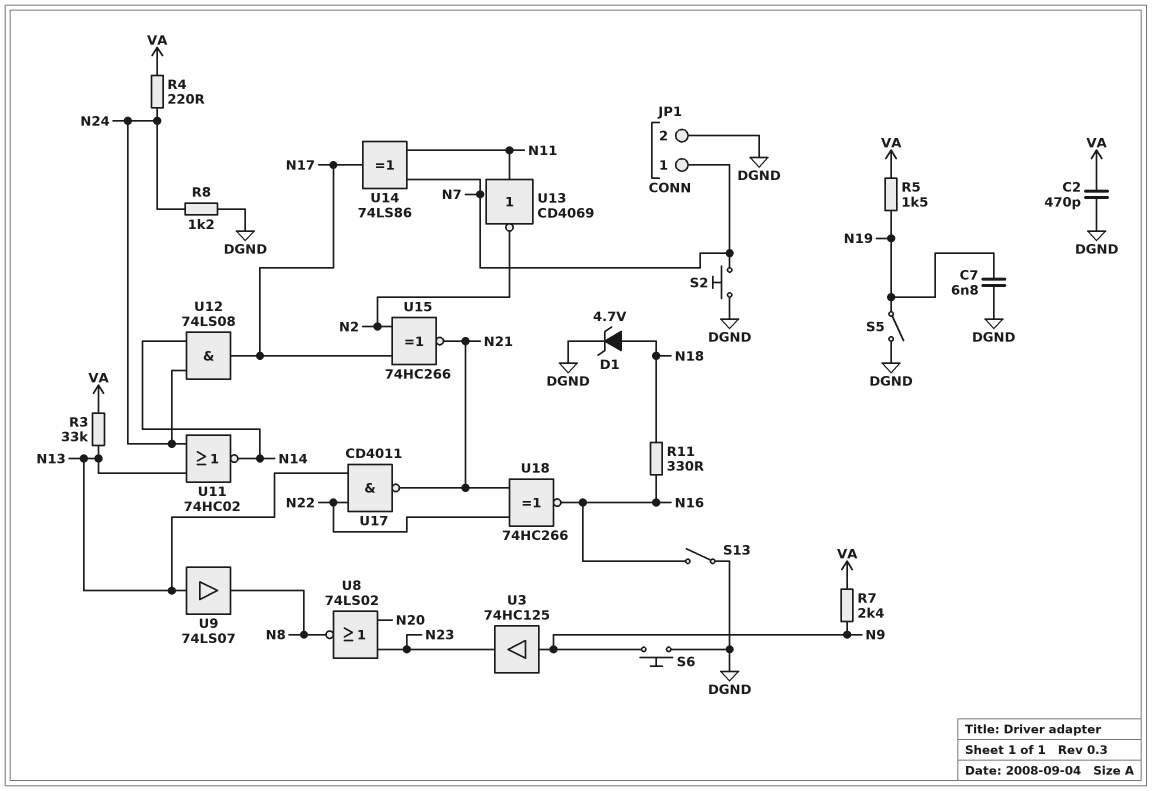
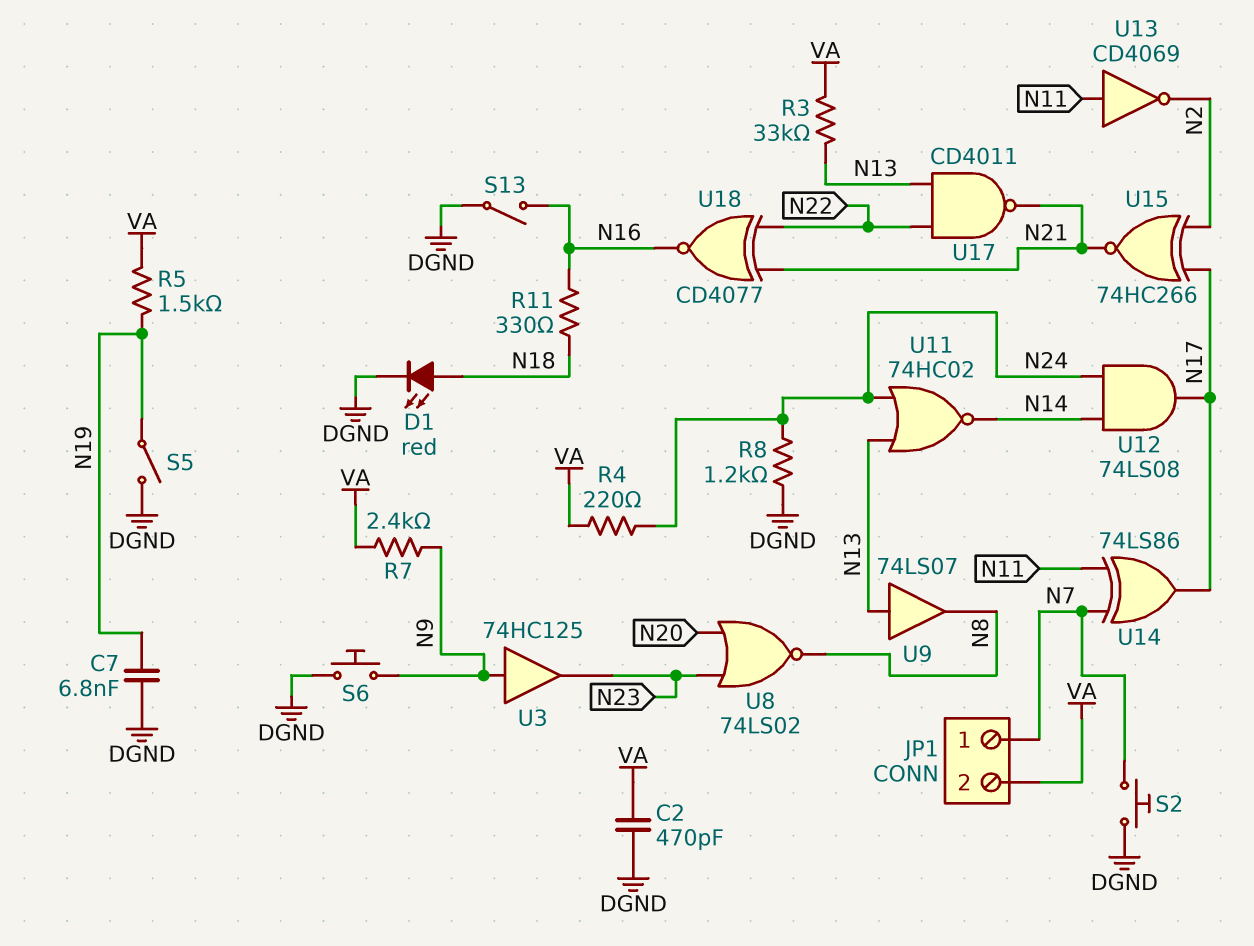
D1: zener 4.7V (A N18, K DGND) -> LED red (A N18, K DGND)
JP1 pin 2: DGND -> VA
U18: XNOR 74HC266 (in N21, in N22, out N16) -> XNOR CD4077 (in N21, in N22, out N16)

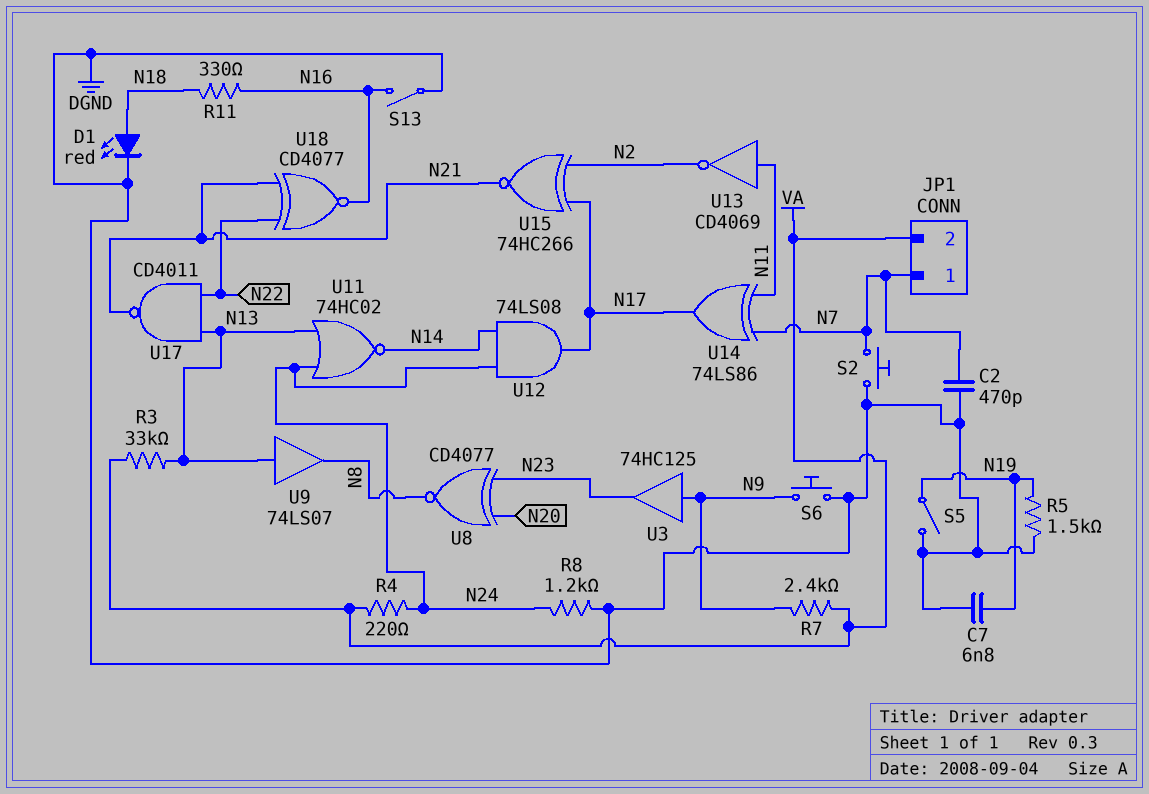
C2: 470pF (DGND, VA) -> 470pF (DGND, N7)
R5: 1.5k (N19, VA) -> 1.5k (DGND, N19)
U8: NOR 74LS02 (in N20, in N23, out N8) -> XNOR CD4077 (in N20, in N23, out N8)

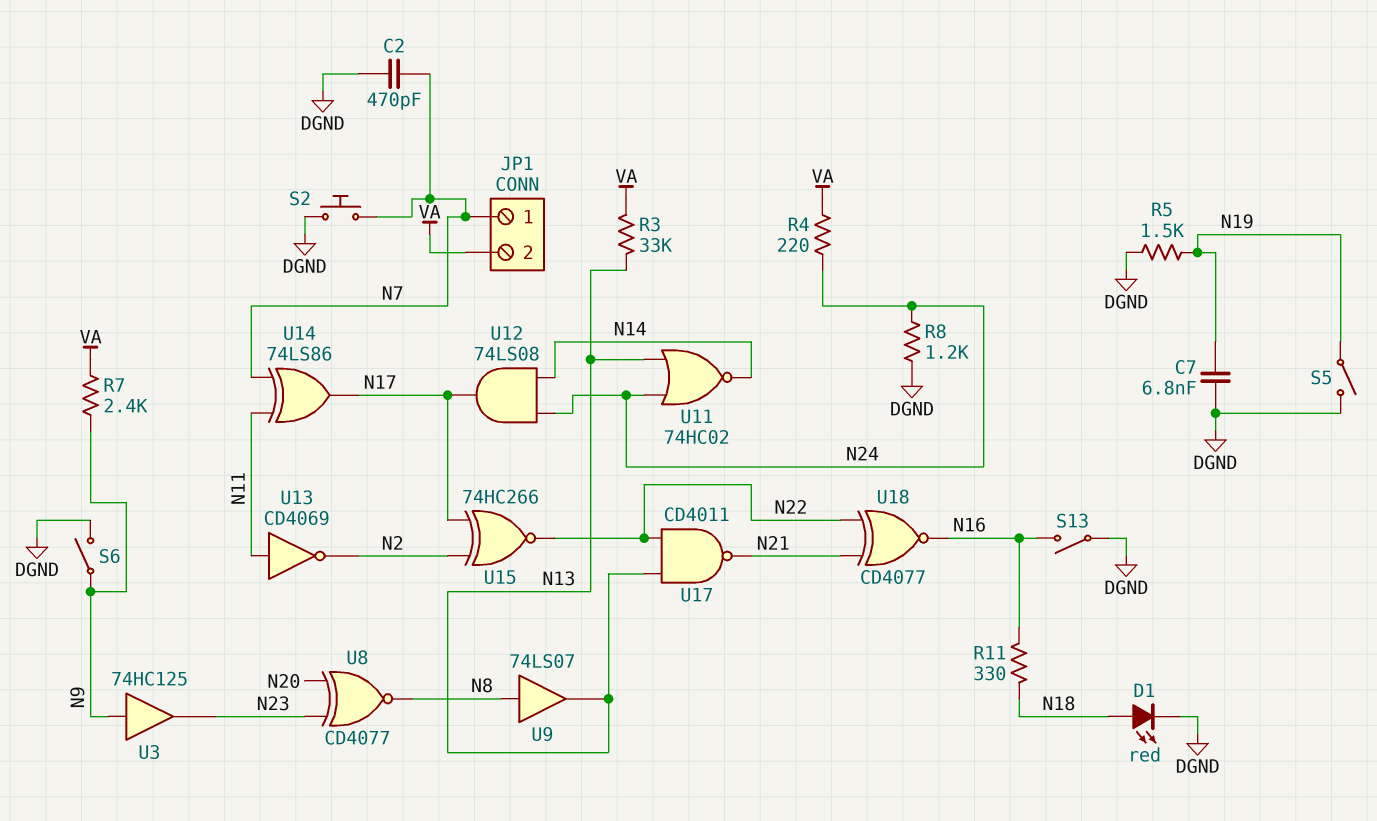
S6: button (DGND, N9) -> switch (DGND, N9)
U9: buffer 74LS07 (in N13, out N8) -> buffer 74LS07 (in N8, out N13)
U15: XNOR 74HC266 (in N2, in N17, out N21) -> XNOR 74HC266 (in N2, in N17, out N22)

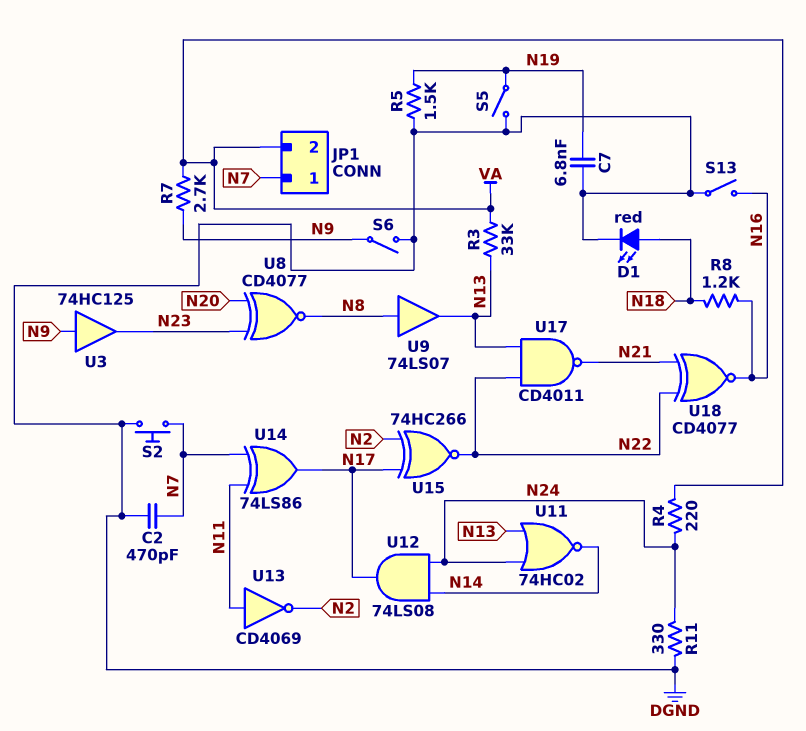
R7: 2.4k (N9, VA) -> 2.7k (N9, VA)
R8: 1.2k (DGND, N24) -> 1.2k (N16, N18)
R11: 330 (N16, N18) -> 330 (DGND, N24)

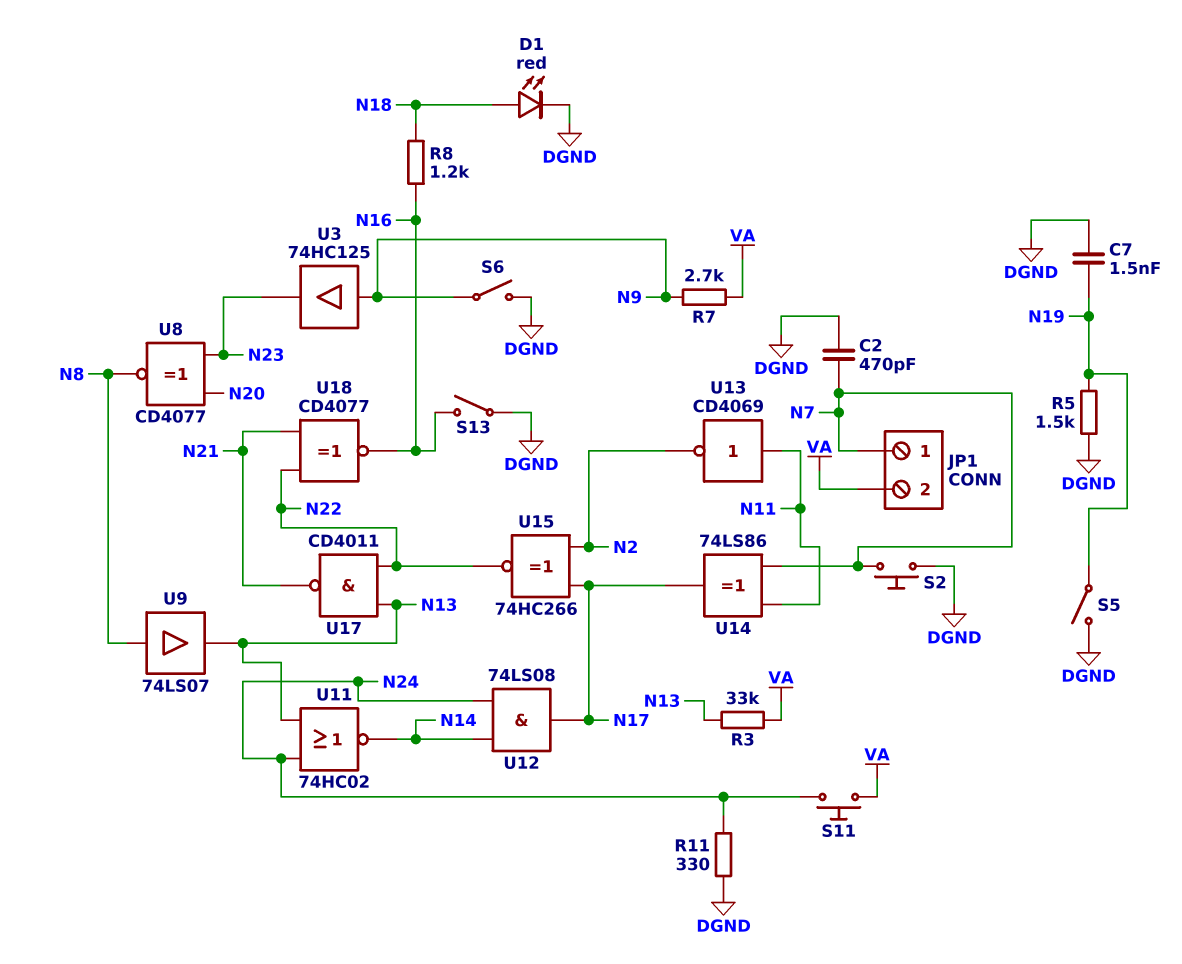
C7: 6.8nF (DGND, N19) -> 1.5nF (DGND, N19)
R4: 220 (N24, VA) -> none
S11: none -> button (N24, VA)

